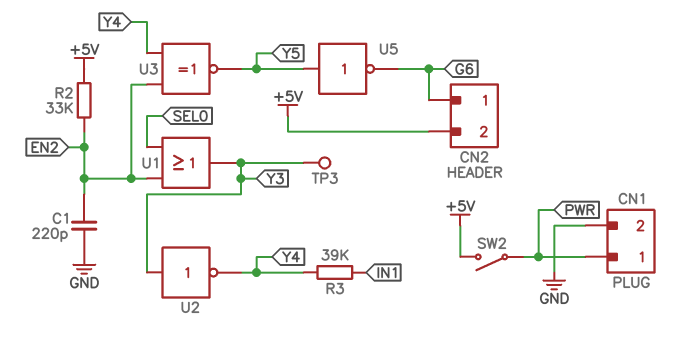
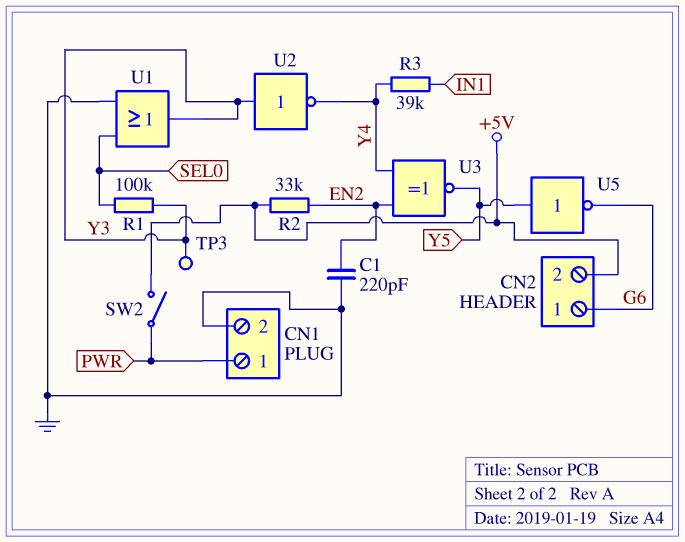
R1: none -> 100k (SEL0, Y3)
U1: OR (in EN2, in SEL0, out Y3) -> OR (in GND, in SEL0, out Y3)

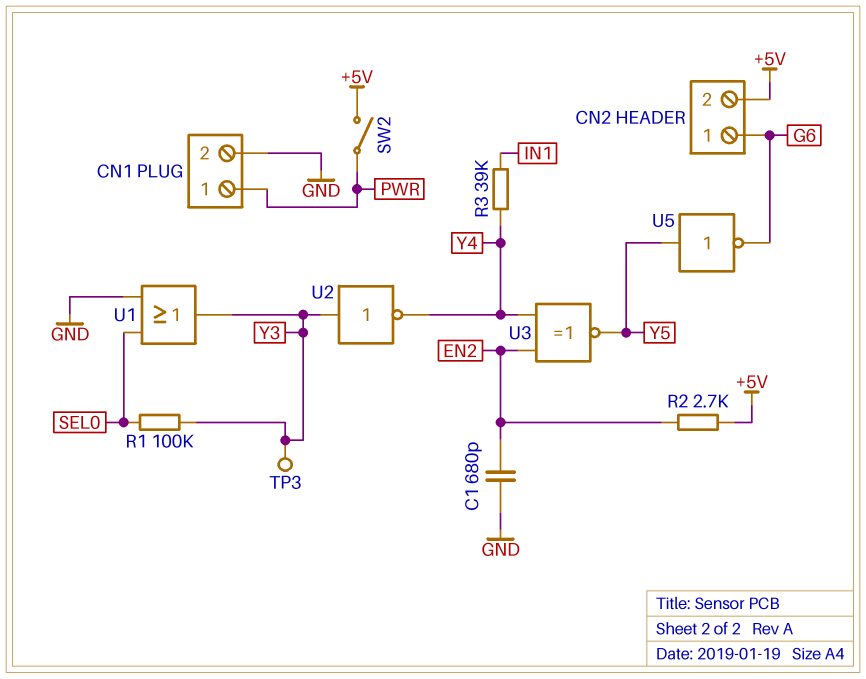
C1: 220pF (EN2, GND) -> 680pF (EN2, GND)
R2: 33k (+5V, EN2) -> 2.7k (+5V, EN2)

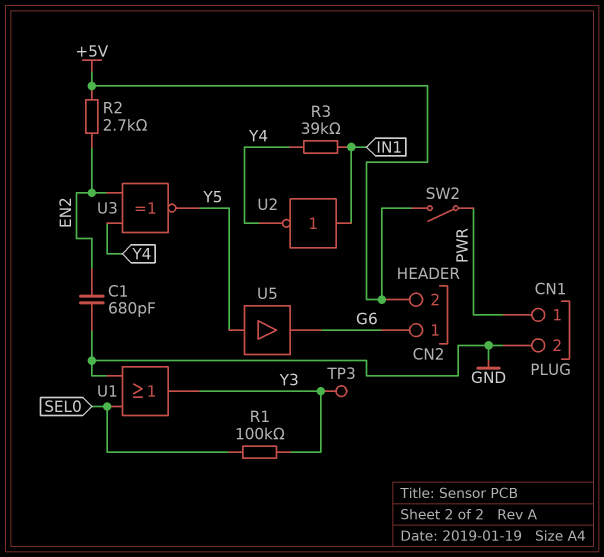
U2: NOT (in Y3, out Y4) -> NOT (in IN1, out Y4)
U5: NOT (in Y5, out G6) -> buffer (in Y5, out G6)

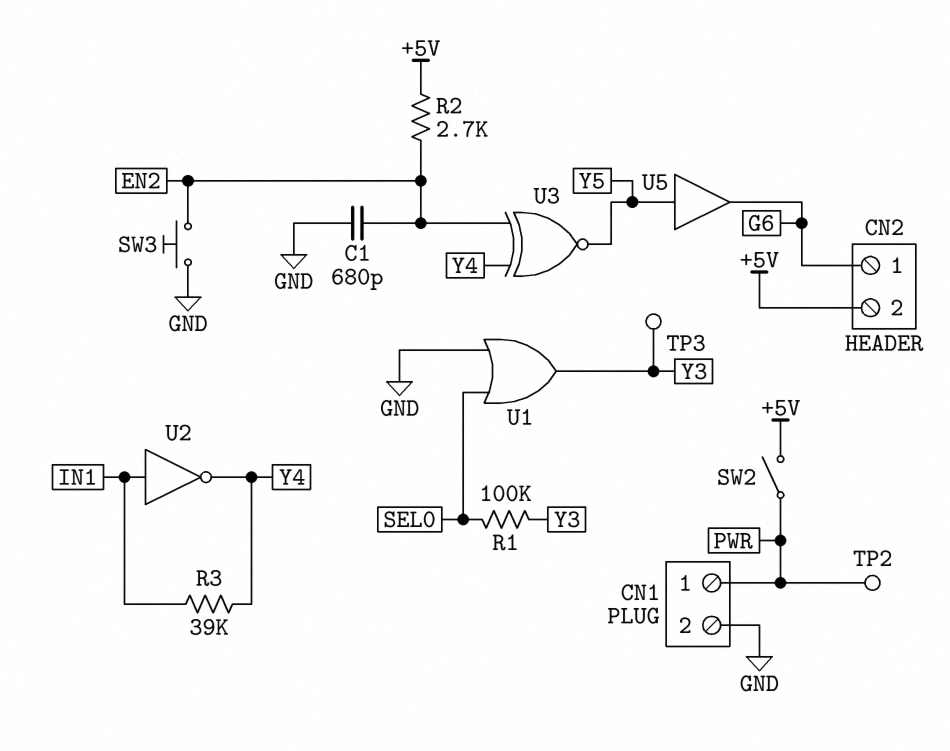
SW3: none -> button (EN2, GND)
TP2: none -> test point (PWR)

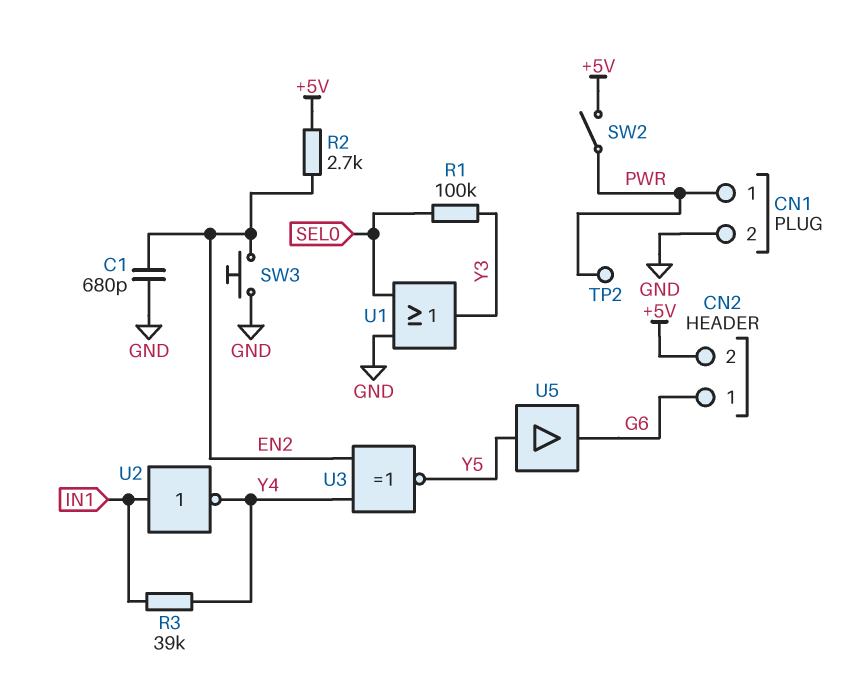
TP3: test point (Y3) -> none

